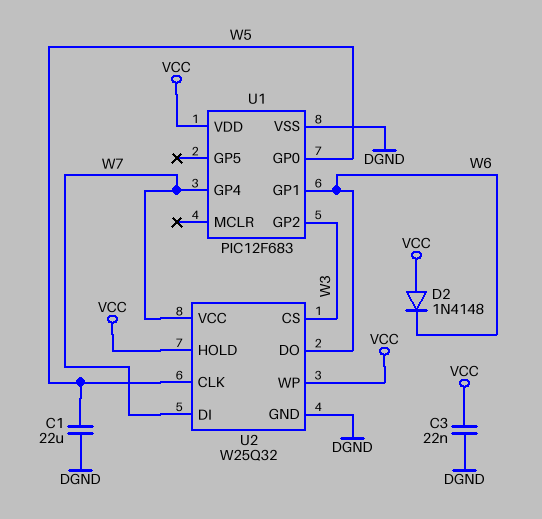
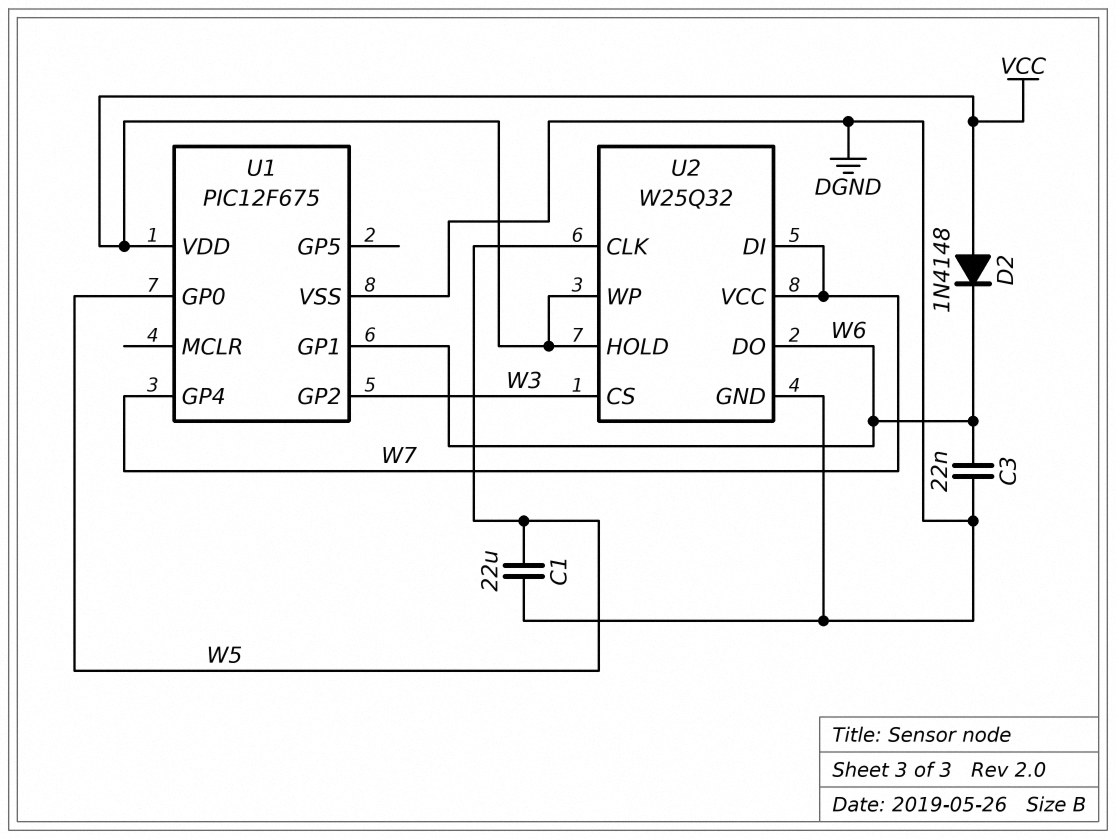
C3: 22nF (DGND, VCC) -> 22nF (DGND, W6)
U1: PIC12F683 -> PIC12F675

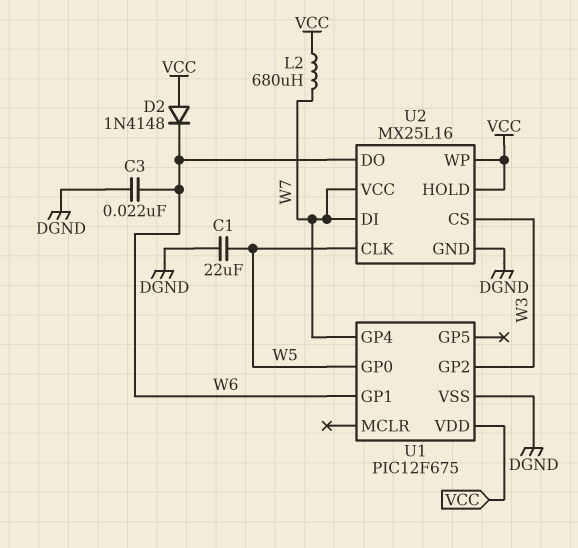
L2: none -> 680uH (VCC, W7)
U2: W25Q32 -> MX25L16

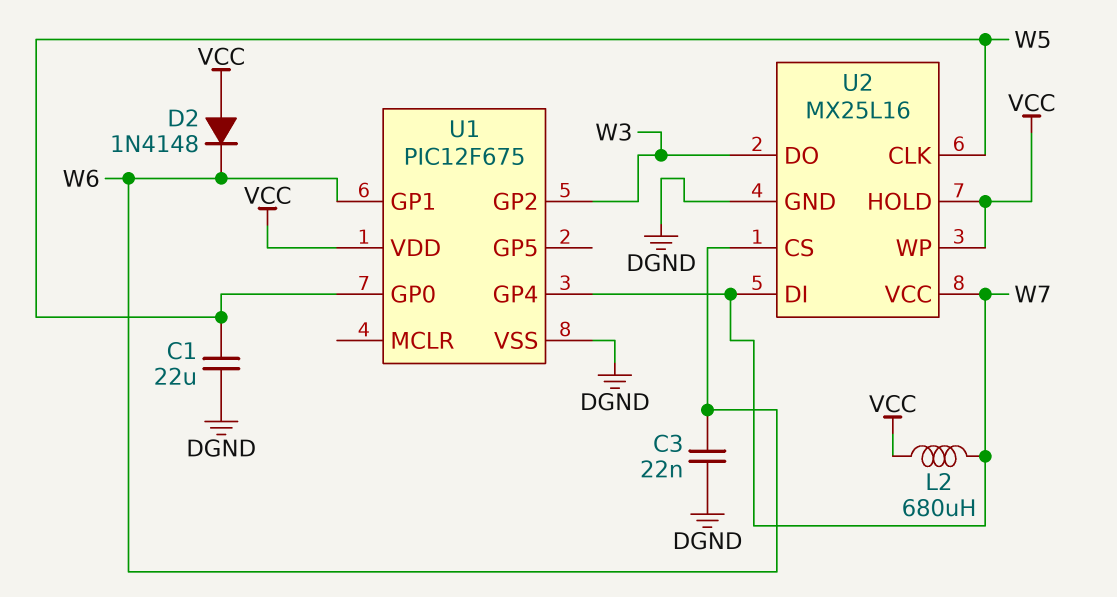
U2 pin CS: W3 -> W6
U2 pin DO: W6 -> W3

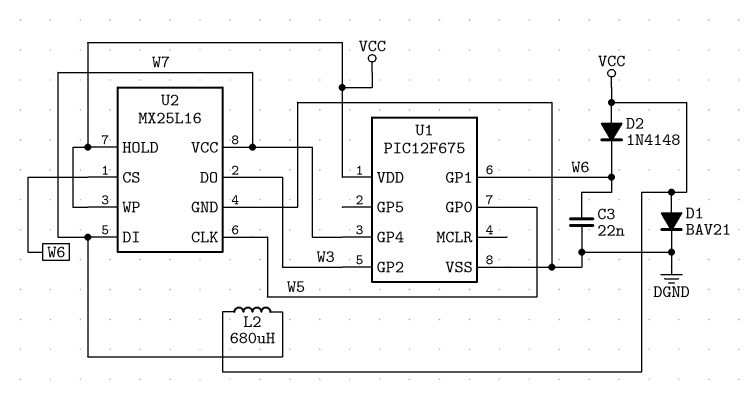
C1: 22uF (DGND, W5) -> none
D1: none -> diode BAV21 (A VCC, K DGND)

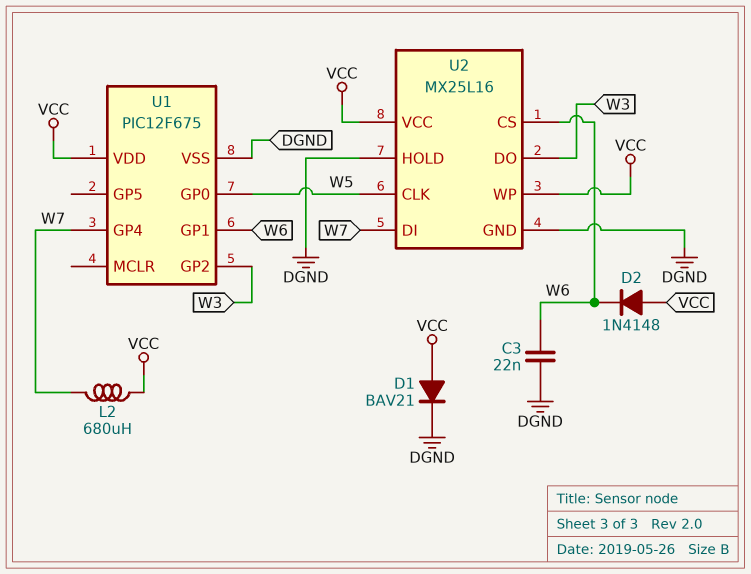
U2 pin HOLD: VCC -> DGND
U2 pin VCC: W7 -> VCC

